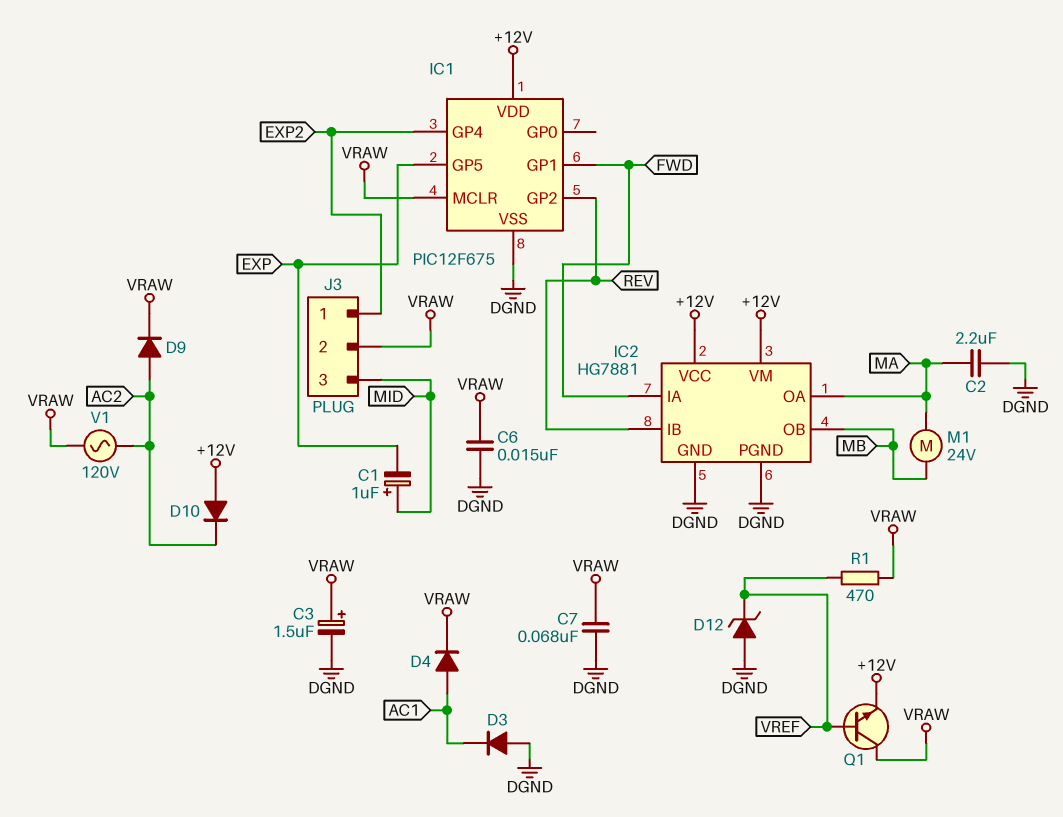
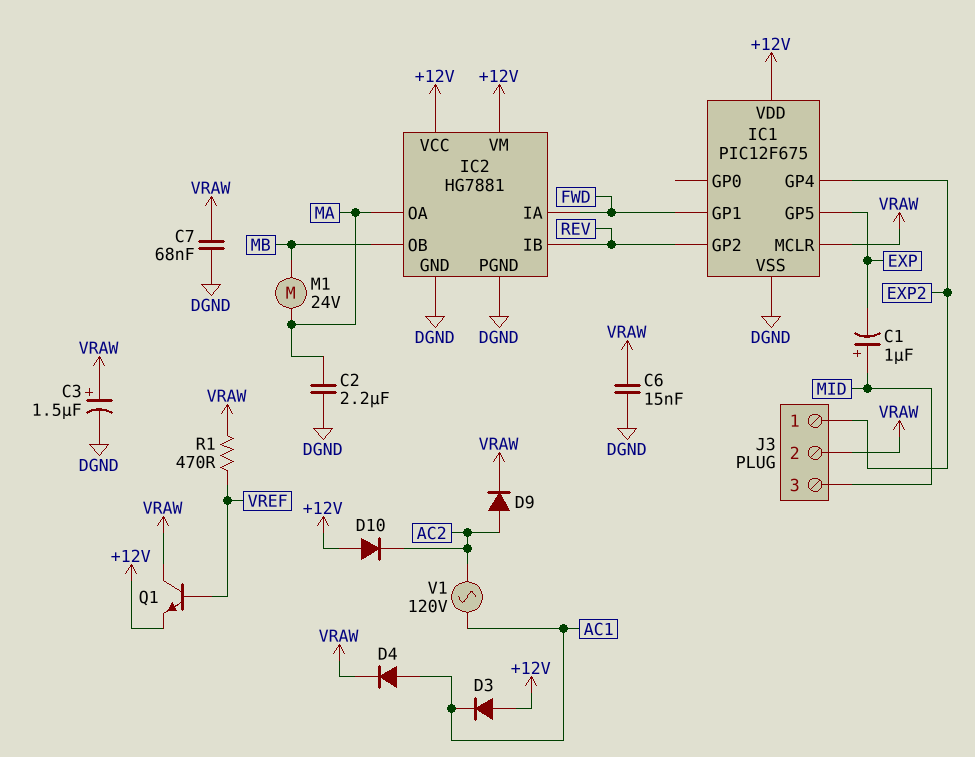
D3: diode (A DGND, K AC1) -> diode (A +12V, K AC1)
D12: zener (A DGND, K VREF) -> none
V1: AC 120V (AC2, VRAW) -> AC 120V (AC1, AC2)

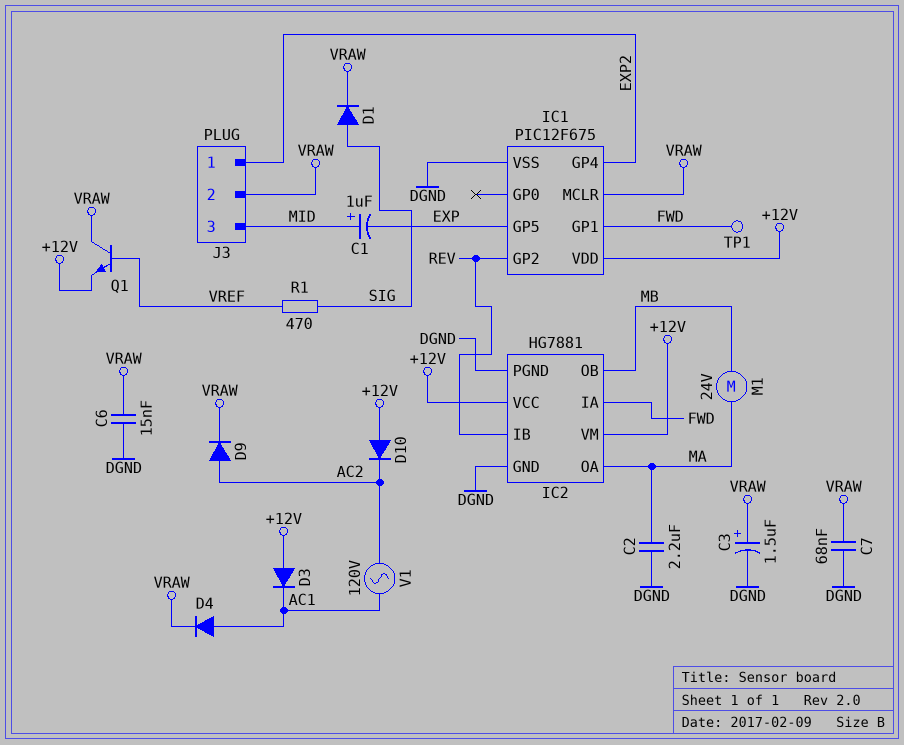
D1: none -> diode (A SIG, K VRAW)
R1: 470 (VRAW, VREF) -> 470 (SIG, VREF)
TP1: none -> test point (FWD)

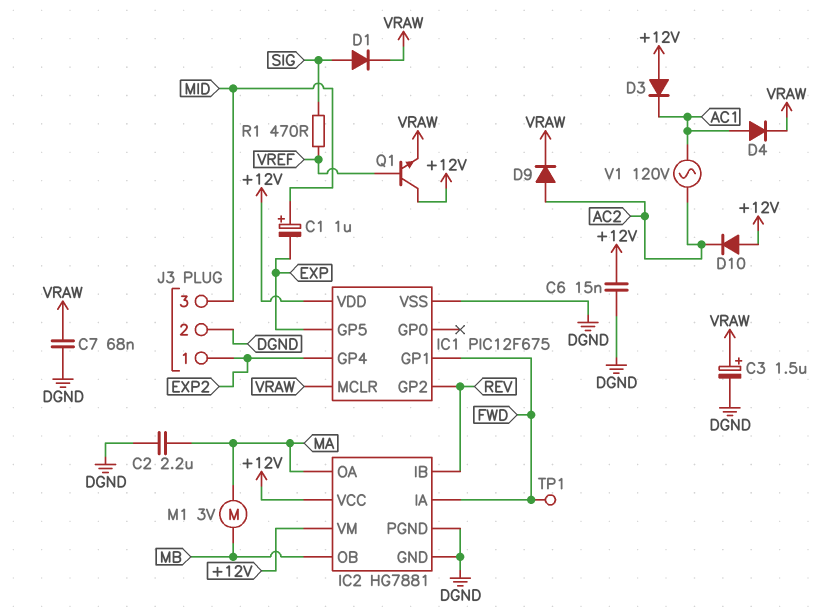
C6: 15nF (DGND, VRAW) -> 15nF (+12V, DGND)
J3 pin 2: VRAW -> DGND
M1: motor 24V (MA, MB) -> motor 3V (MA, MB)
Q1: NPN (B VREF, C VRAW, E +12V) -> NPN (B VREF, C +12V, E VRAW)

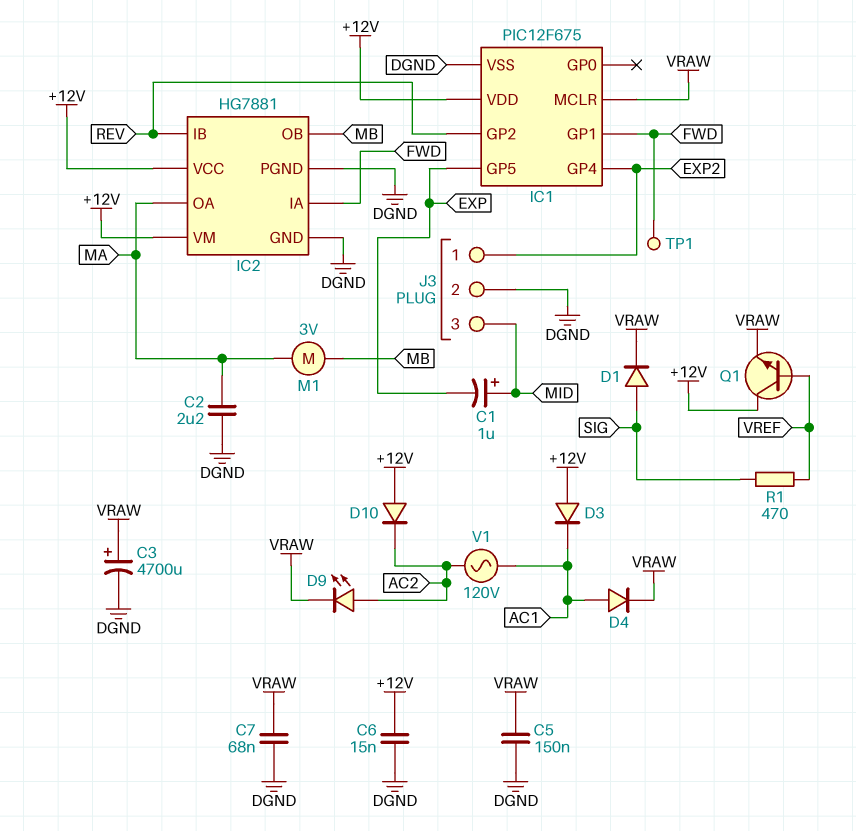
C3: 1.5uF (plus VRAW, minus DGND) -> 4700uF (plus VRAW, minus DGND)
C5: none -> 150nF (DGND, VRAW)
D9: diode (A AC2, K VRAW) -> LED (A AC2, K VRAW)

